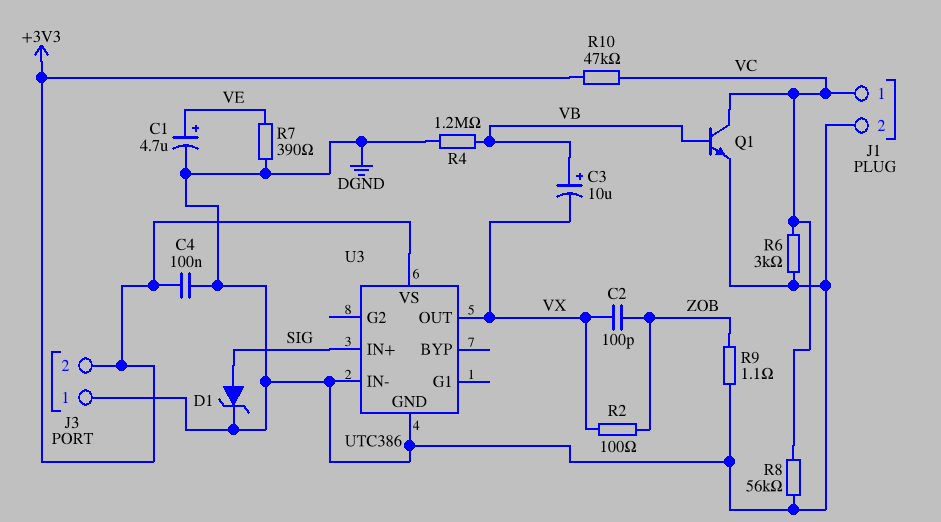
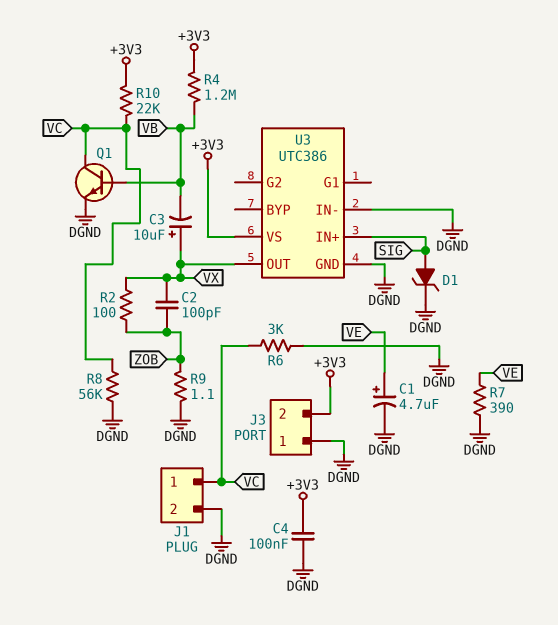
C3: 10uF (plus VB, minus VX) -> 10uF (plus VX, minus VB)
R4: 1.2M (DGND, VB) -> 1.2M (+3V3, VB)
R10: 47k (+3V3, VC) -> 22k (+3V3, VC)

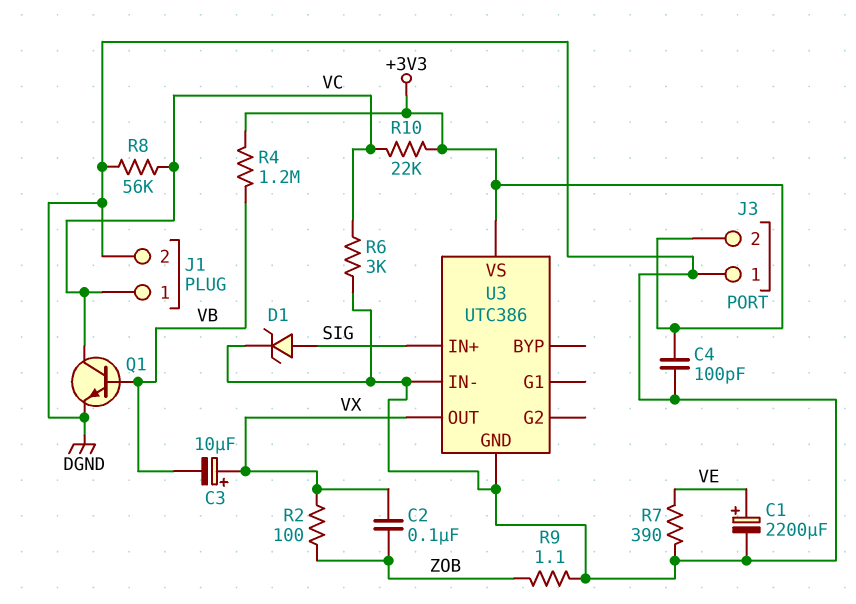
C1: 4.7uF (plus VE, minus DGND) -> 2200uF (plus VE, minus DGND)
C2: 100pF (VX, ZOB) -> 100nF (VX, ZOB)
C4: 100nF (+3V3, DGND) -> 100pF (+3V3, DGND)

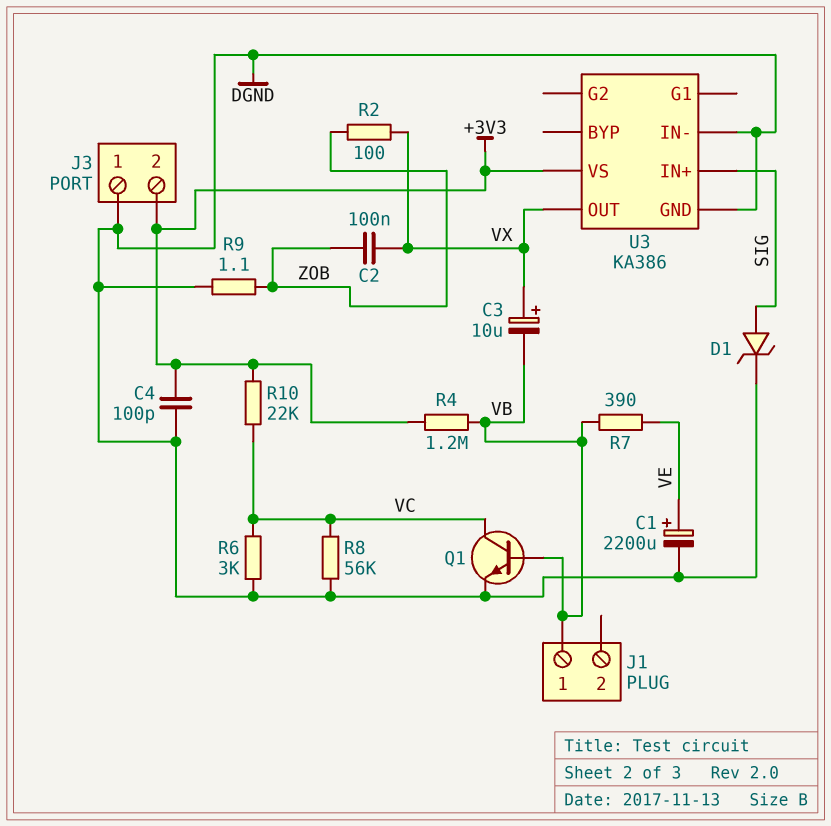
J1 pin 1: VC -> VB
J1 pin 2: DGND -> none
R7: 390 (DGND, VE) -> 390 (VB, VE)
U3: UTC386 -> KA386

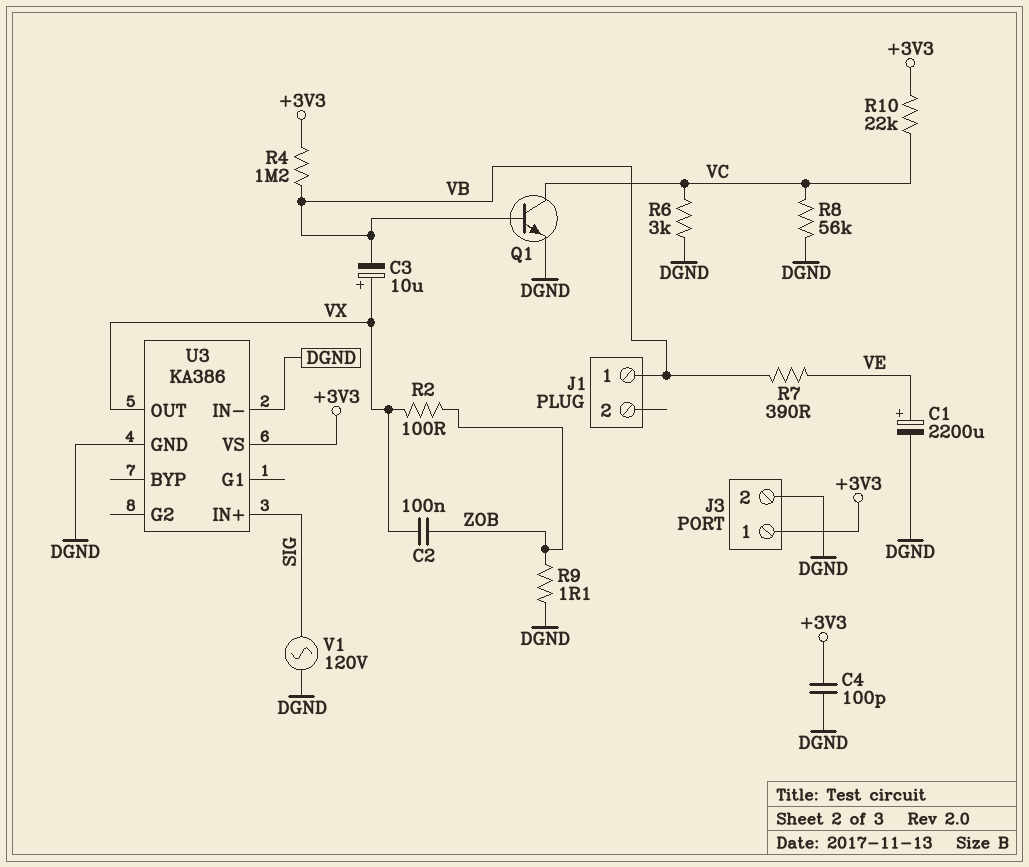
D1: zener (A SIG, K DGND) -> none
J3 pin 1: DGND -> +3V3
J3 pin 2: +3V3 -> DGND
V1: none -> AC 120V (DGND, SIG)

